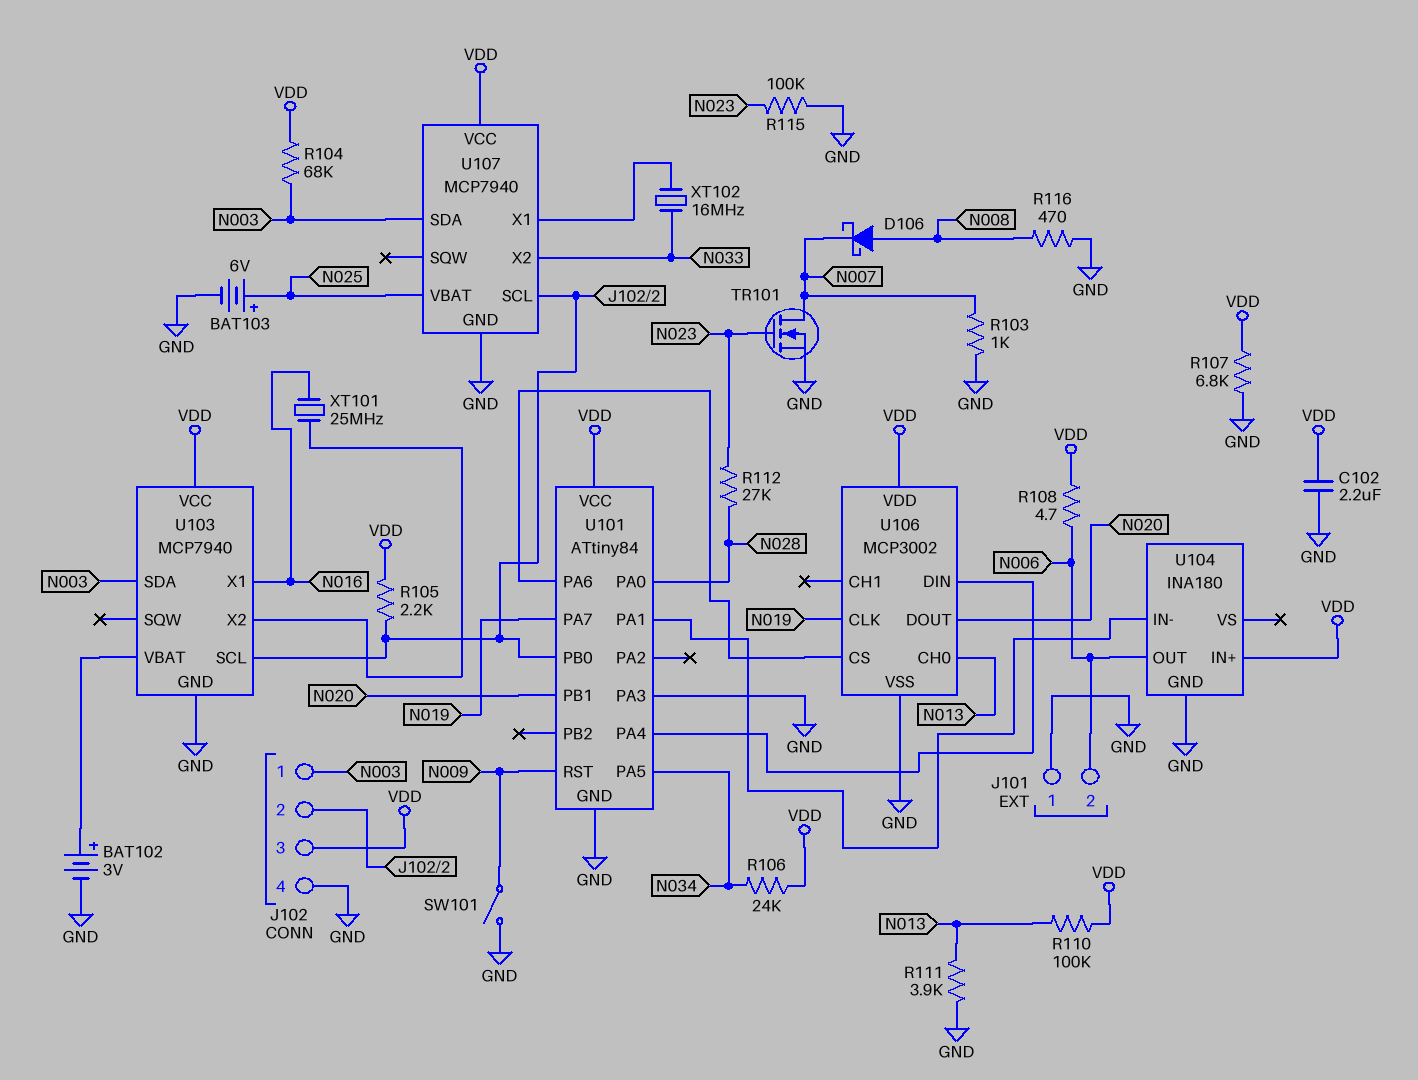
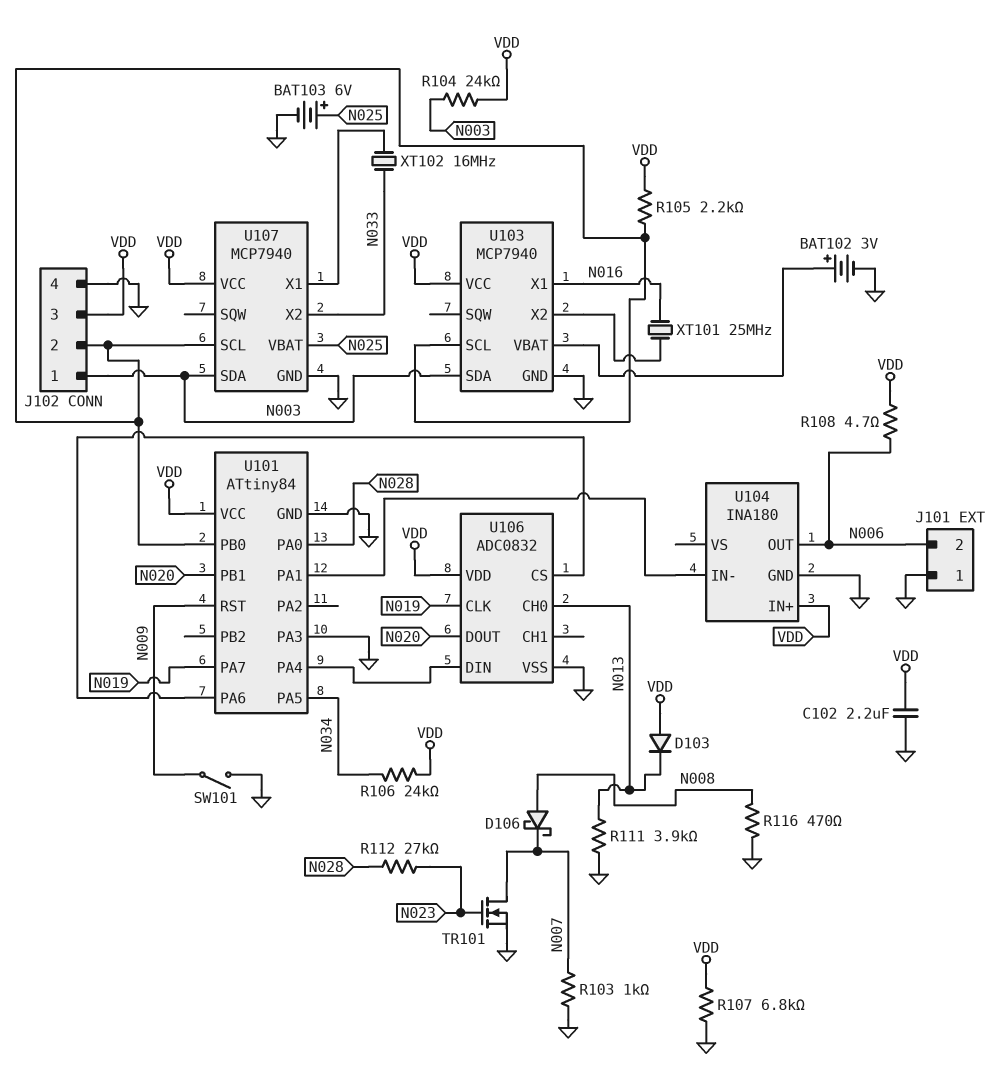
D103: none -> diode (A VDD, K N013)
R104: 68k (N003, VDD) -> 24k (N003, VDD)
R110: 100k (N013, VDD) -> none
R115: 100k (GND, N023) -> none
U106: MCP3002 -> ADC0832

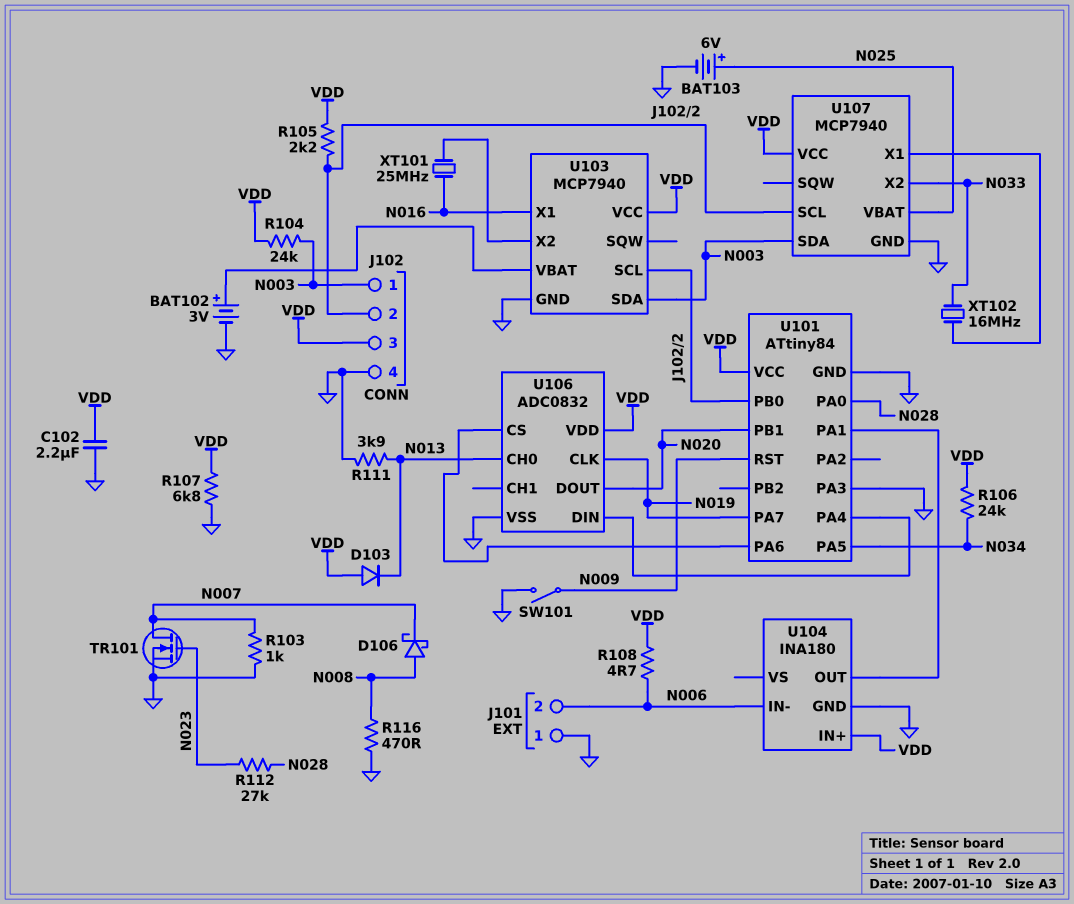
U104 pin IN-: U101/PA1 -> N006
U104 pin OUT: N006 -> U101/PA1

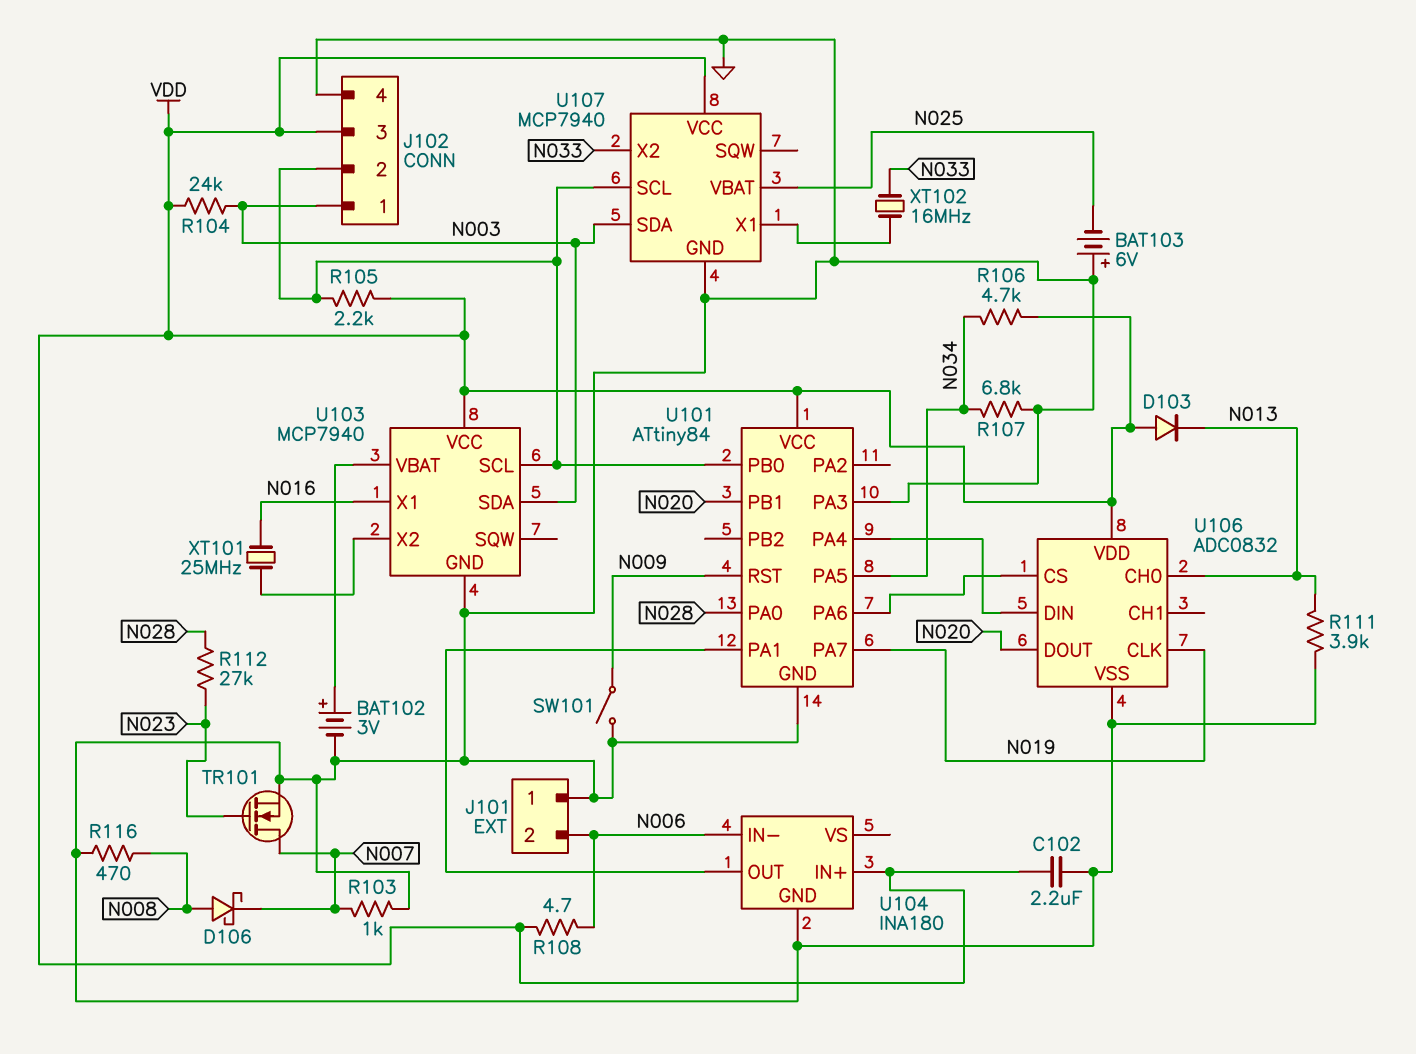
BAT103: 6V (plus N025, minus GND) -> 6V (plus GND, minus N025)
R106: 24k (N034, VDD) -> 4.7k (N034, VDD)
R107: 6.8k (GND, VDD) -> 6.8k (GND, N034)

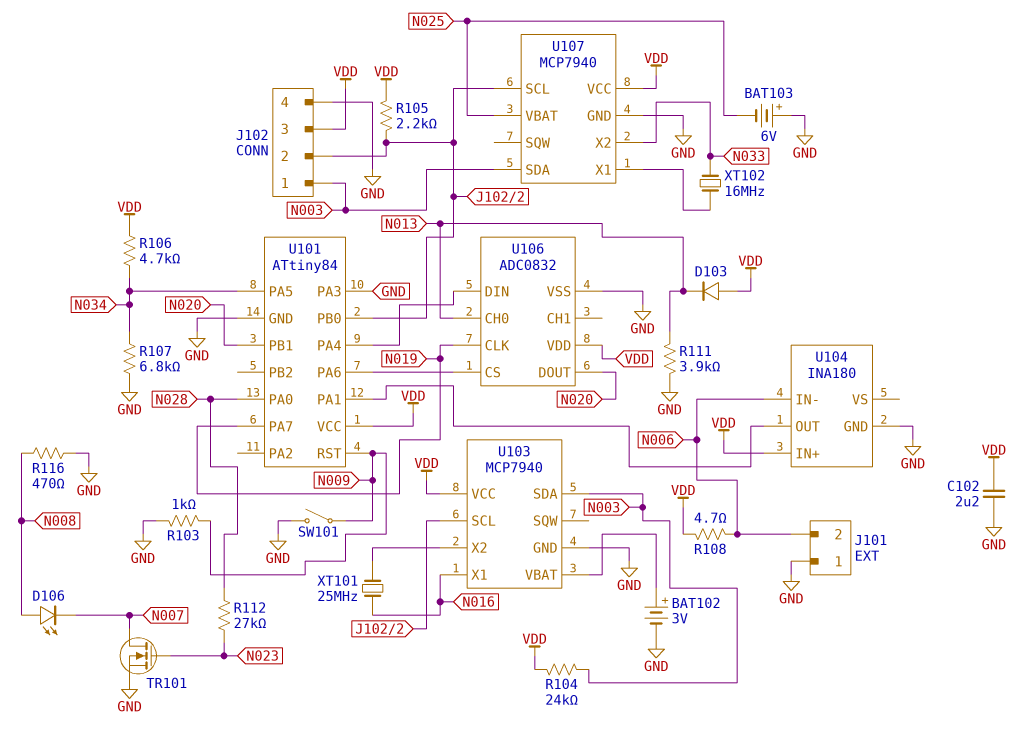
D106: schottky (A N008, K N007) -> LED (A N008, K N007)
R103: 1k (GND, N007) -> 1k (GND, N009)

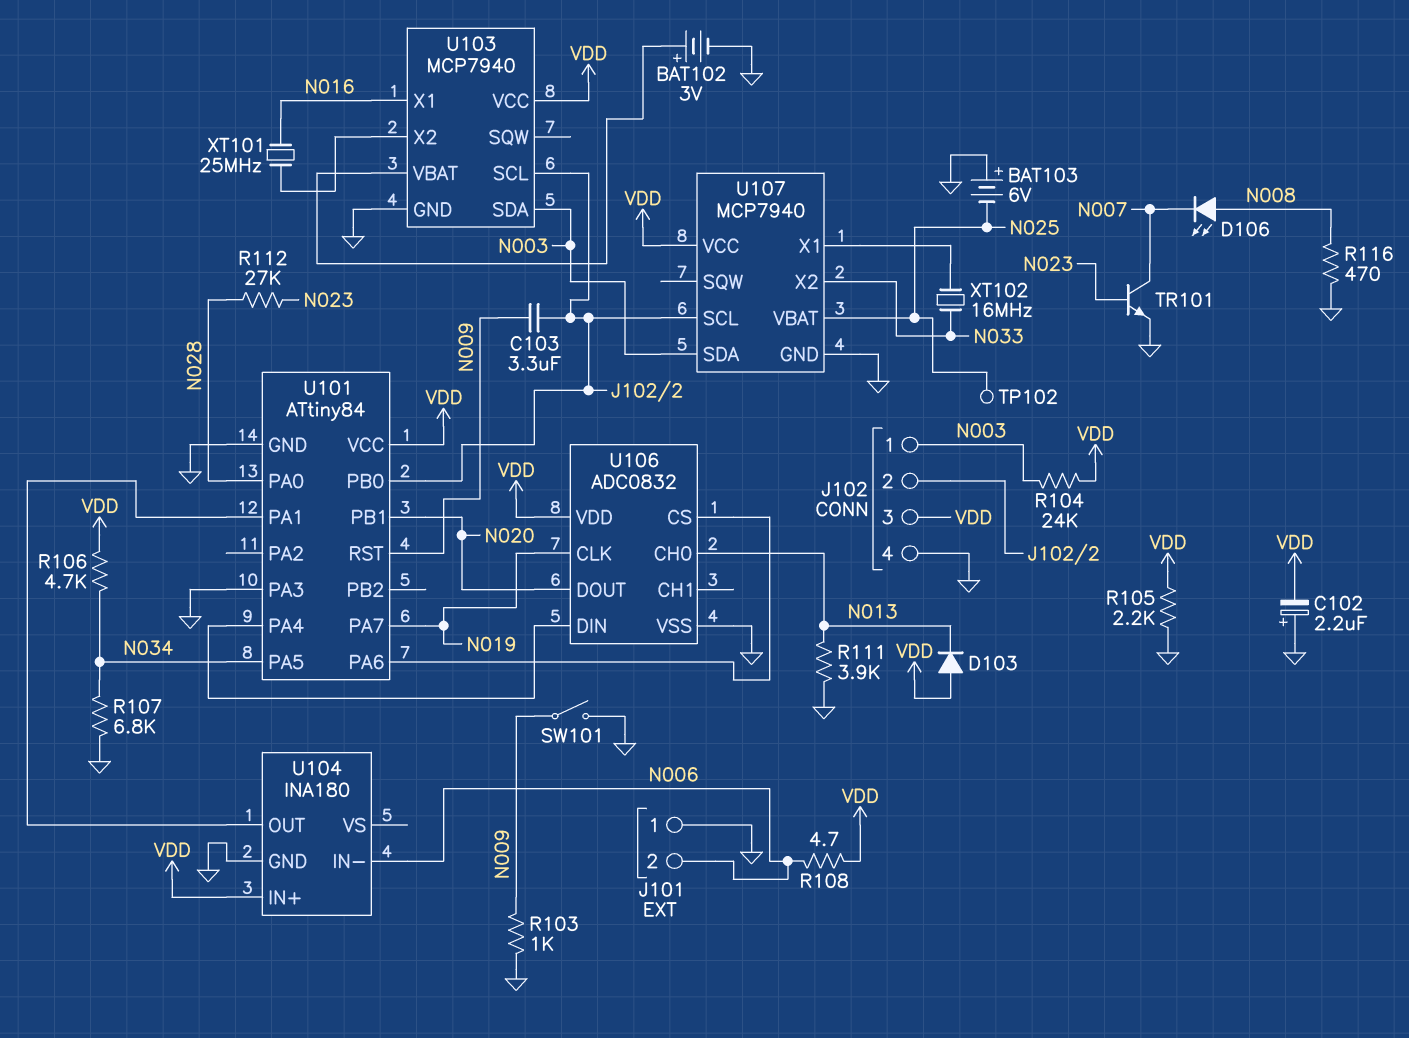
C102: 2.2uF (GND, VDD) -> 2.2uF (plus GND, minus VDD)
C103: none -> 3.3uF (J102/2, N009)
R105: 2.2k (J102/2, VDD) -> 2.2k (GND, VDD)
TP102: none -> test point (N025)
TR101: NMOS (G N023, D N007, S GND) -> NPN (B N023, C N007, E GND)

